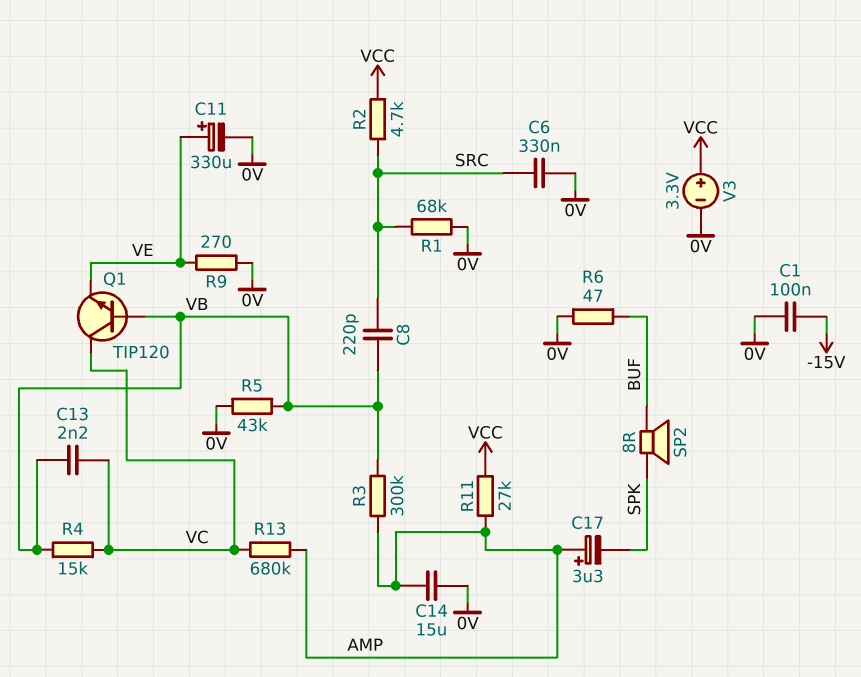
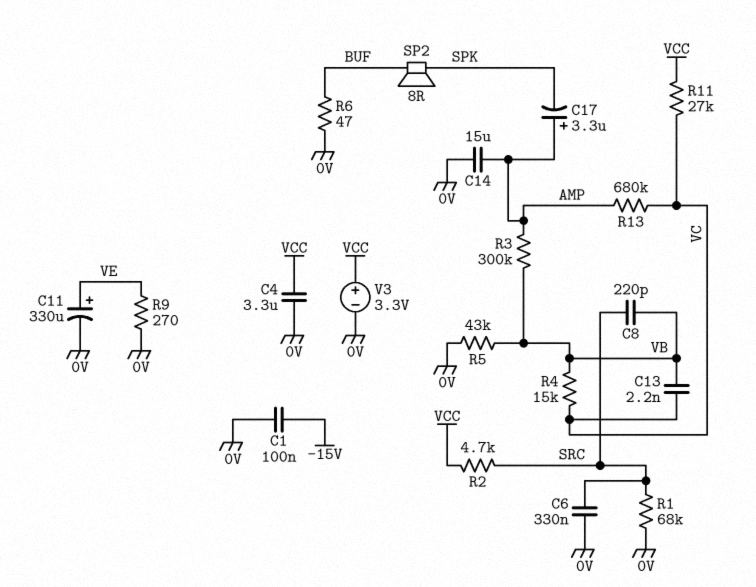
C4: none -> 3.3uF (0V, VCC)
Q1: NPN TIP120 (B VB, C VC, E VE) -> none
R11: 27k (AMP, VCC) -> 27k (VC, VCC)

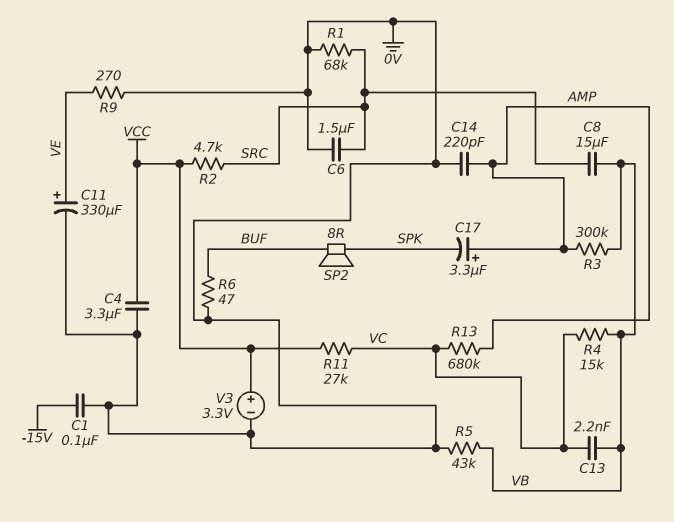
C6: 330nF (0V, SRC) -> 1.5uF (0V, SRC)
C8: 220pF (SRC, VB) -> 15uF (SRC, VB)
C14: 15uF (0V, AMP) -> 220pF (0V, AMP)

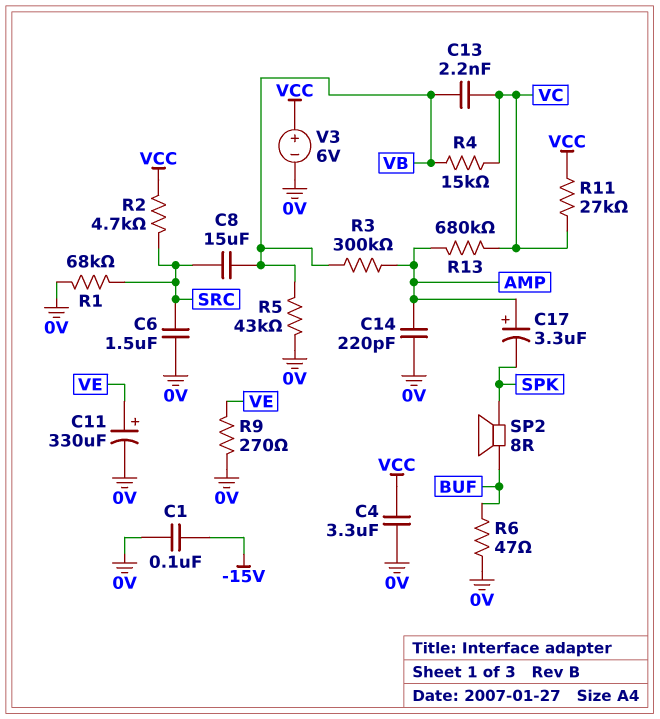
V3: 3.3V (plus VCC, minus 0V) -> 6V (plus VCC, minus 0V)

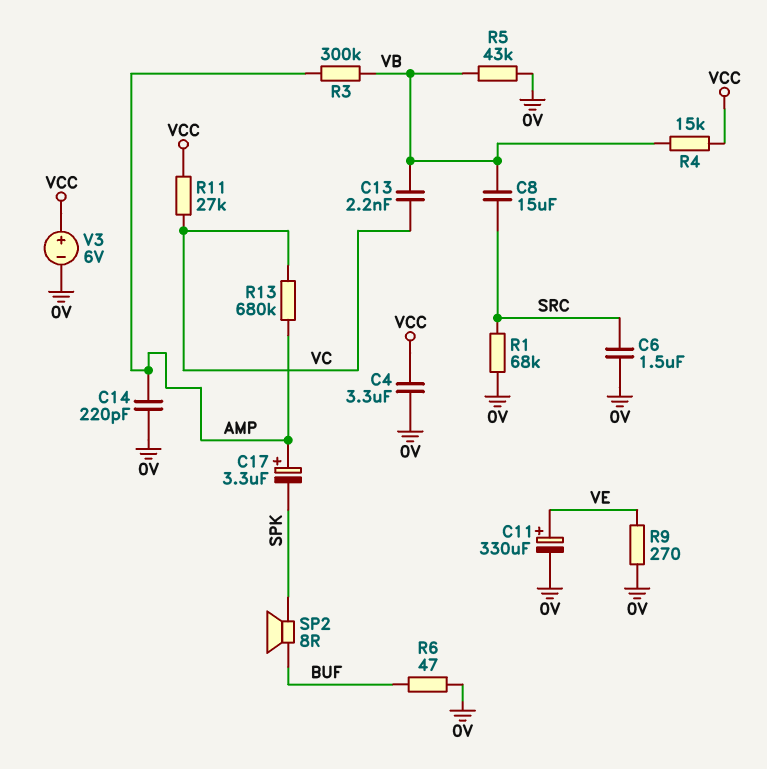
C1: 100nF (-15V, 0V) -> none
R2: 4.7k (SRC, VCC) -> none
R4: 15k (VB, VC) -> 15k (VB, VCC)

